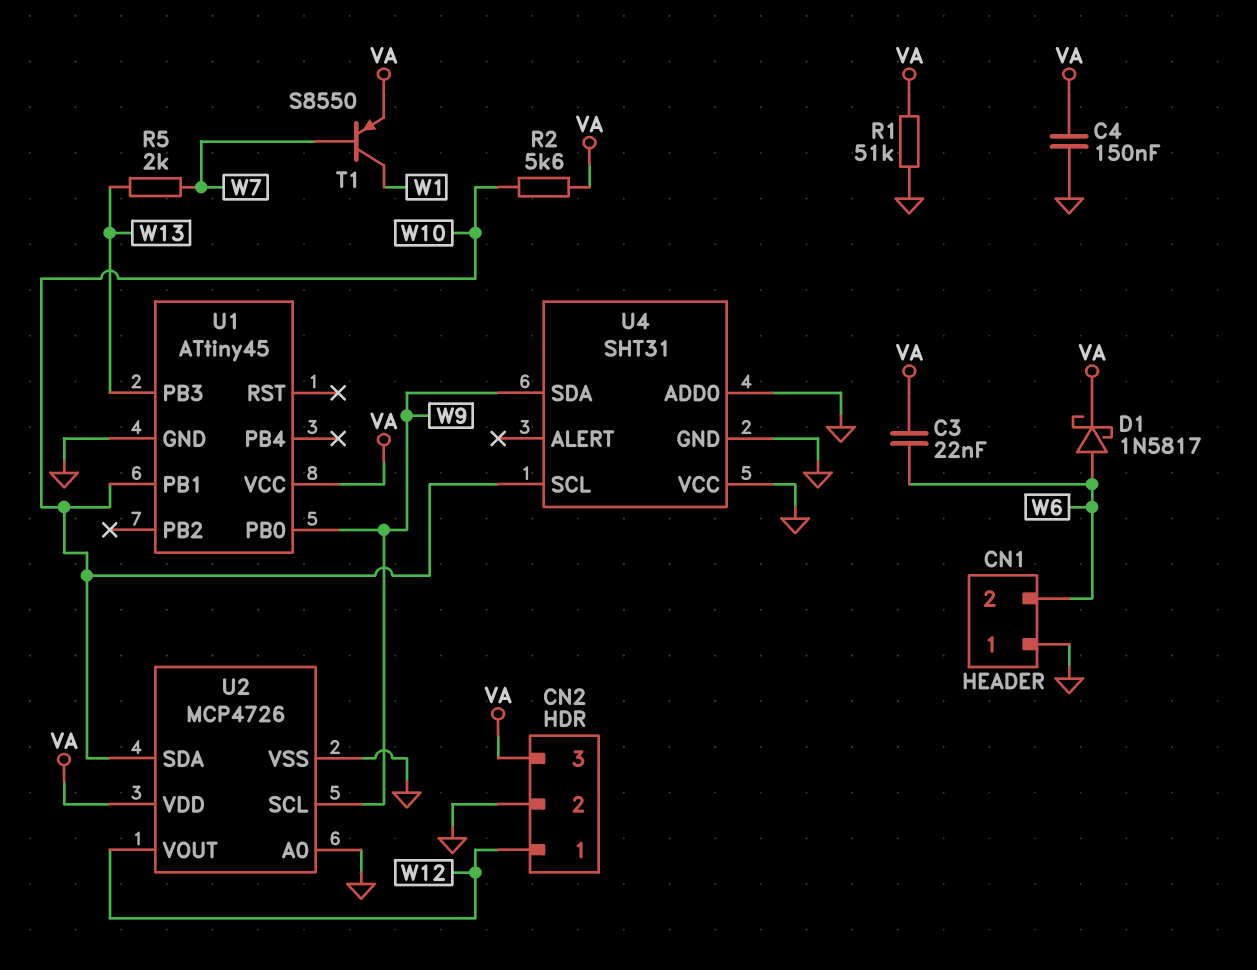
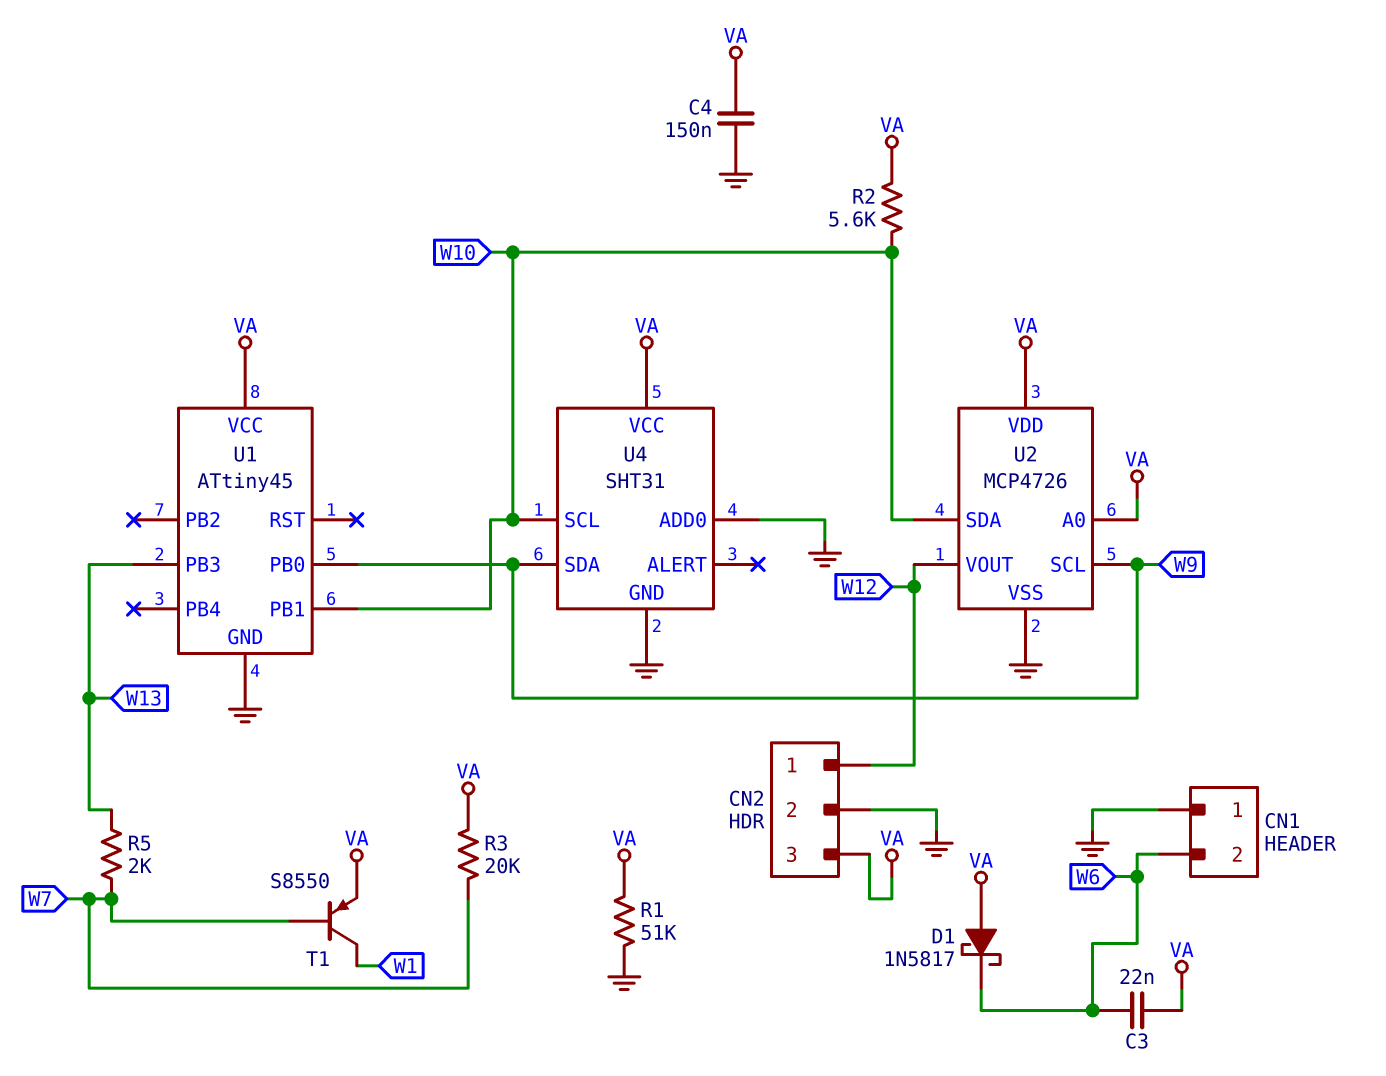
D1: schottky 1N5817 (A W6, K VA) -> schottky 1N5817 (A VA, K W6)
R3: none -> 20k (VA, W7)
U2 pin A0: GND -> VA
U4 pin VCC: GND -> VA

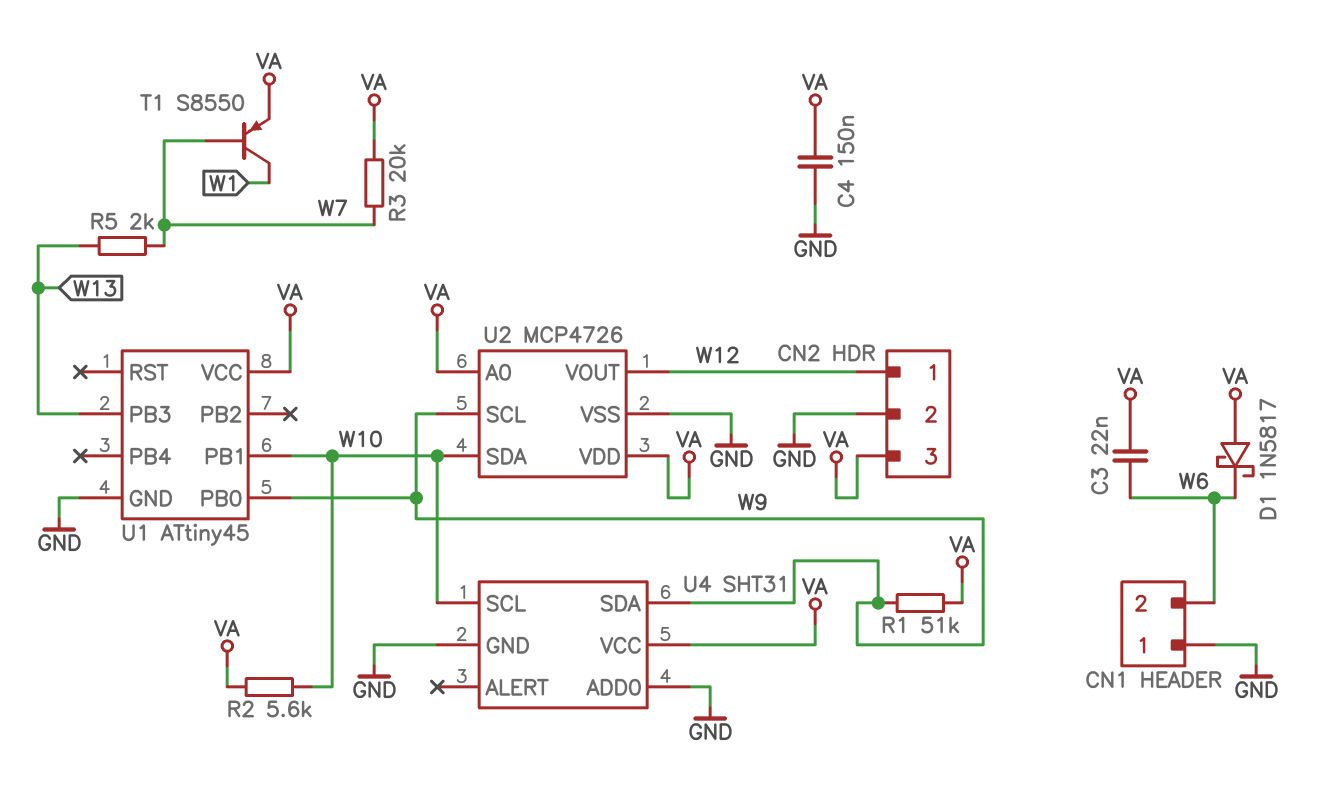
R1: 51k (GND, VA) -> 51k (VA, W9)

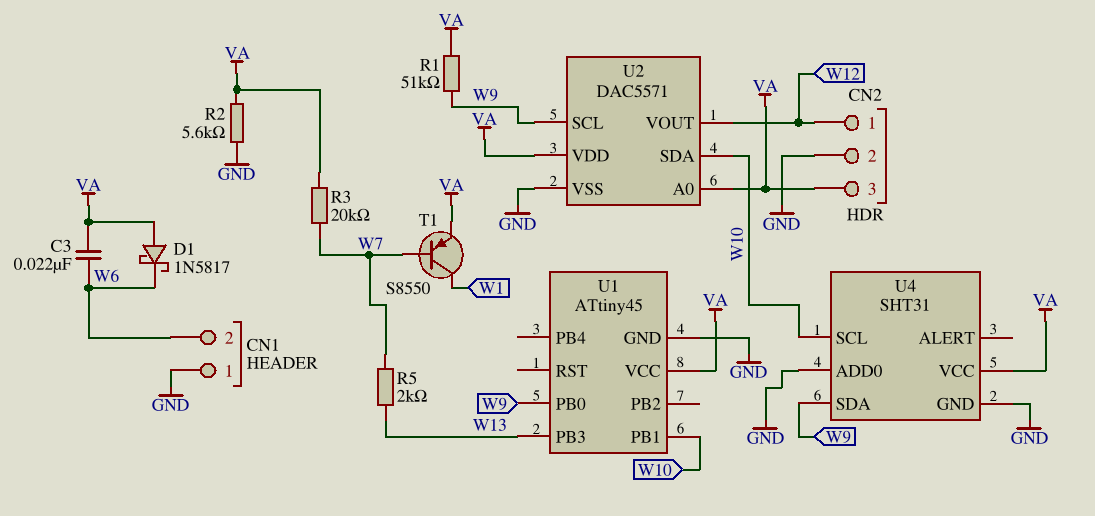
C4: 150nF (GND, VA) -> none
R2: 5.6k (VA, W10) -> 5.6k (GND, VA)
U2: MCP4726 -> DAC5571

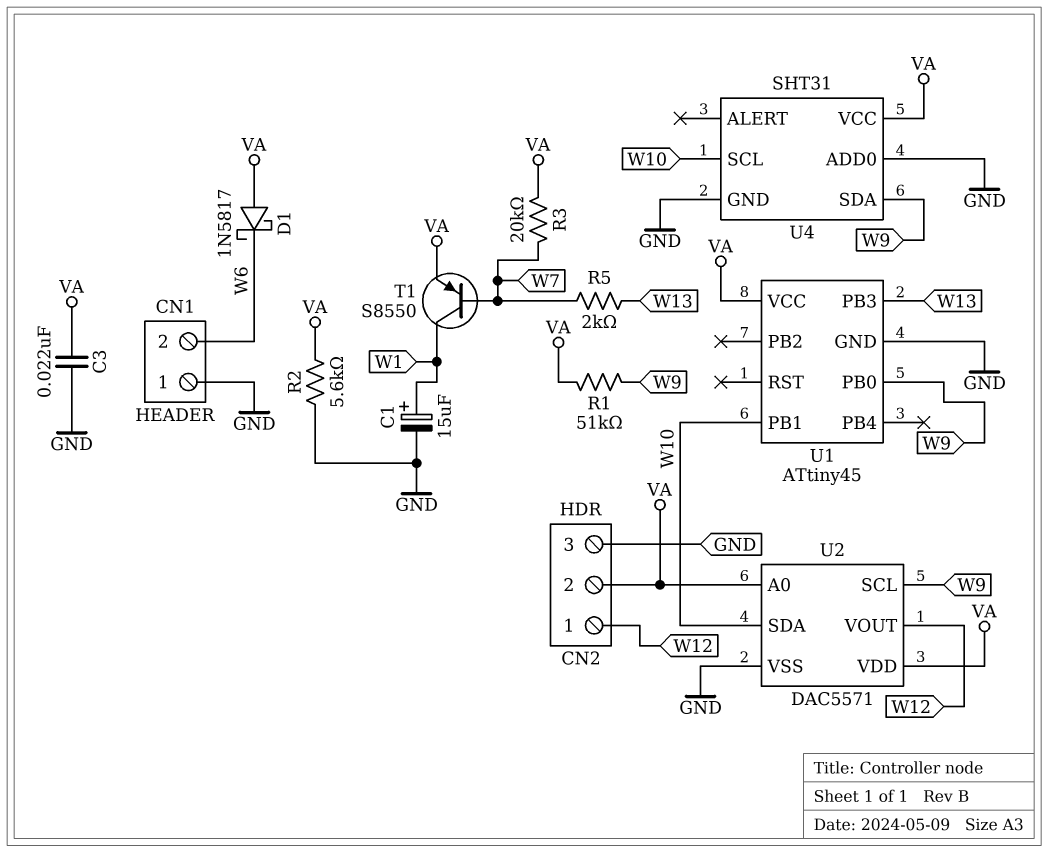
C1: none -> 15uF (plus W1, minus GND)
C3: 22nF (VA, W6) -> 22nF (GND, VA)
CN2 pin 2: GND -> VA
CN2 pin 3: VA -> GND

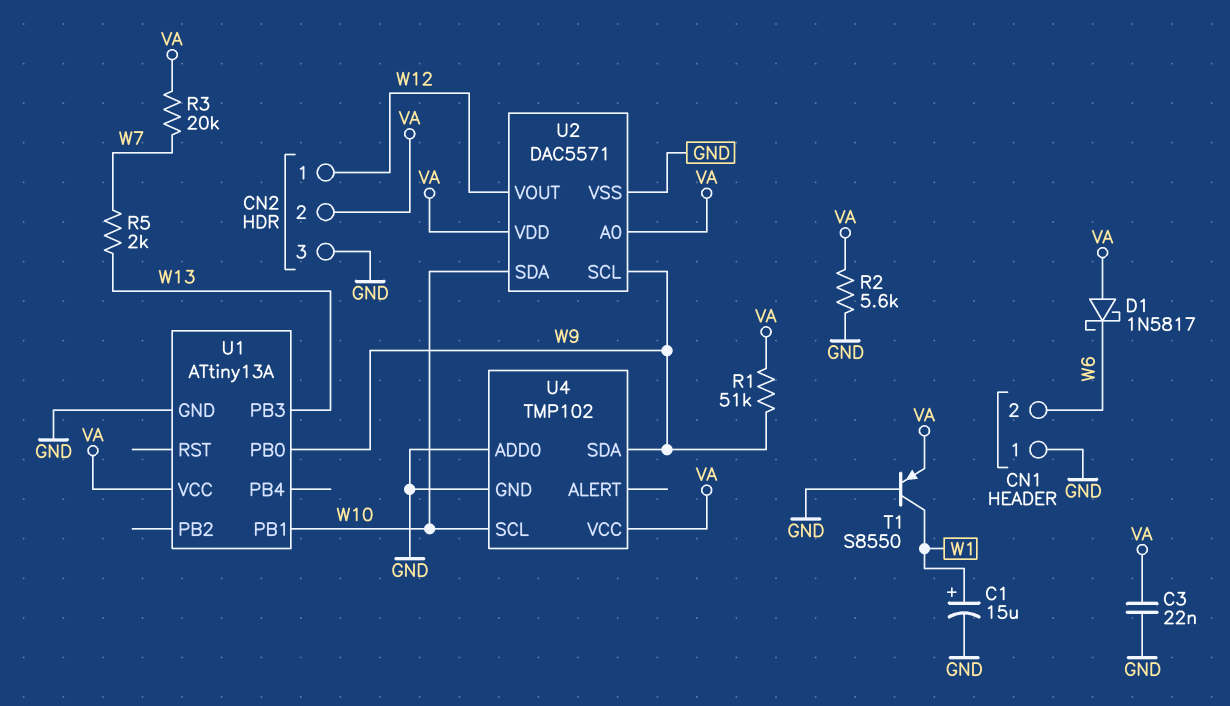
T1: PNP S8550 (B W7, C W1, E VA) -> PNP S8550 (B GND, C W1, E VA)
U1: ATtiny45 -> ATtiny13A
U4: SHT31 -> TMP102

